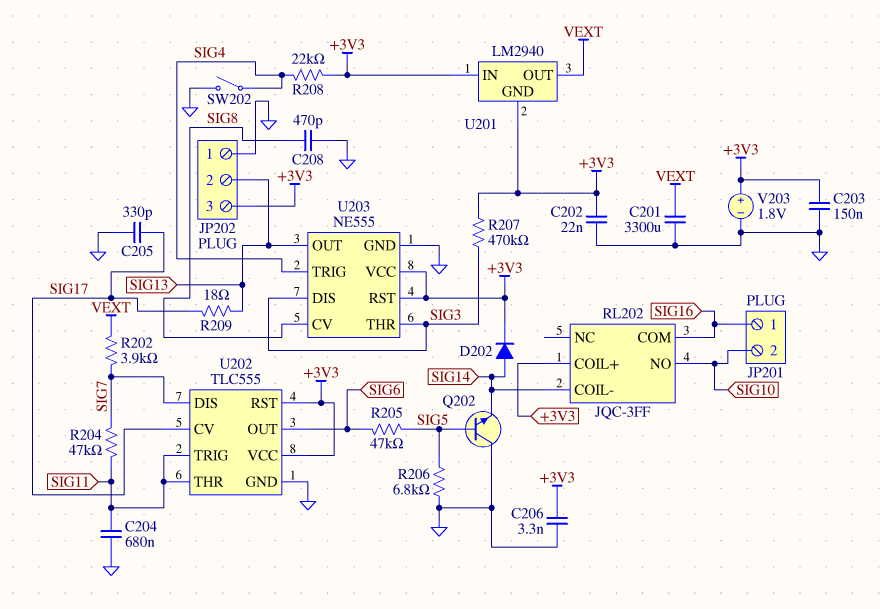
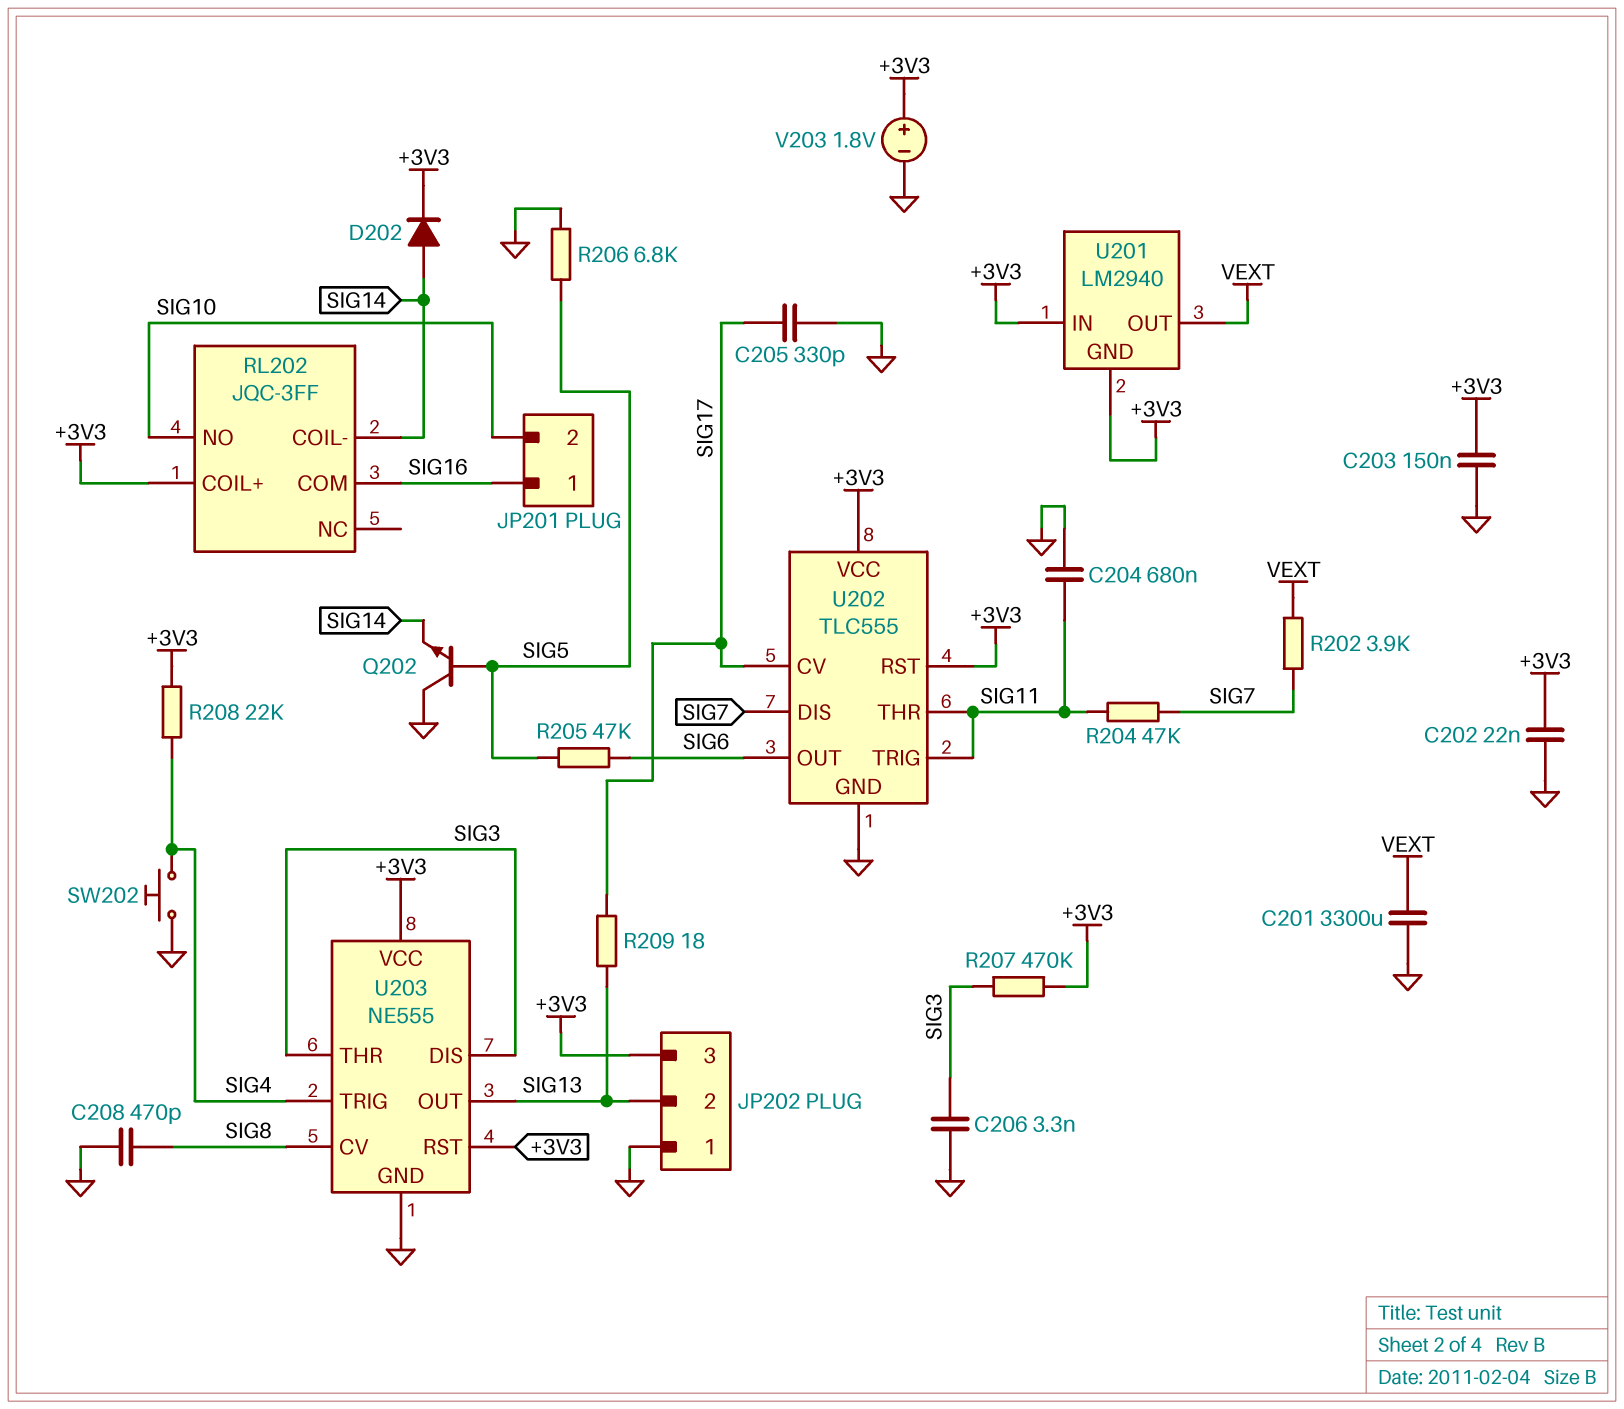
C206: 3.3nF (+3V3, GND) -> 3.3nF (GND, SIG3)
SW202: switch (GND, SIG4) -> button (GND, SIG4)

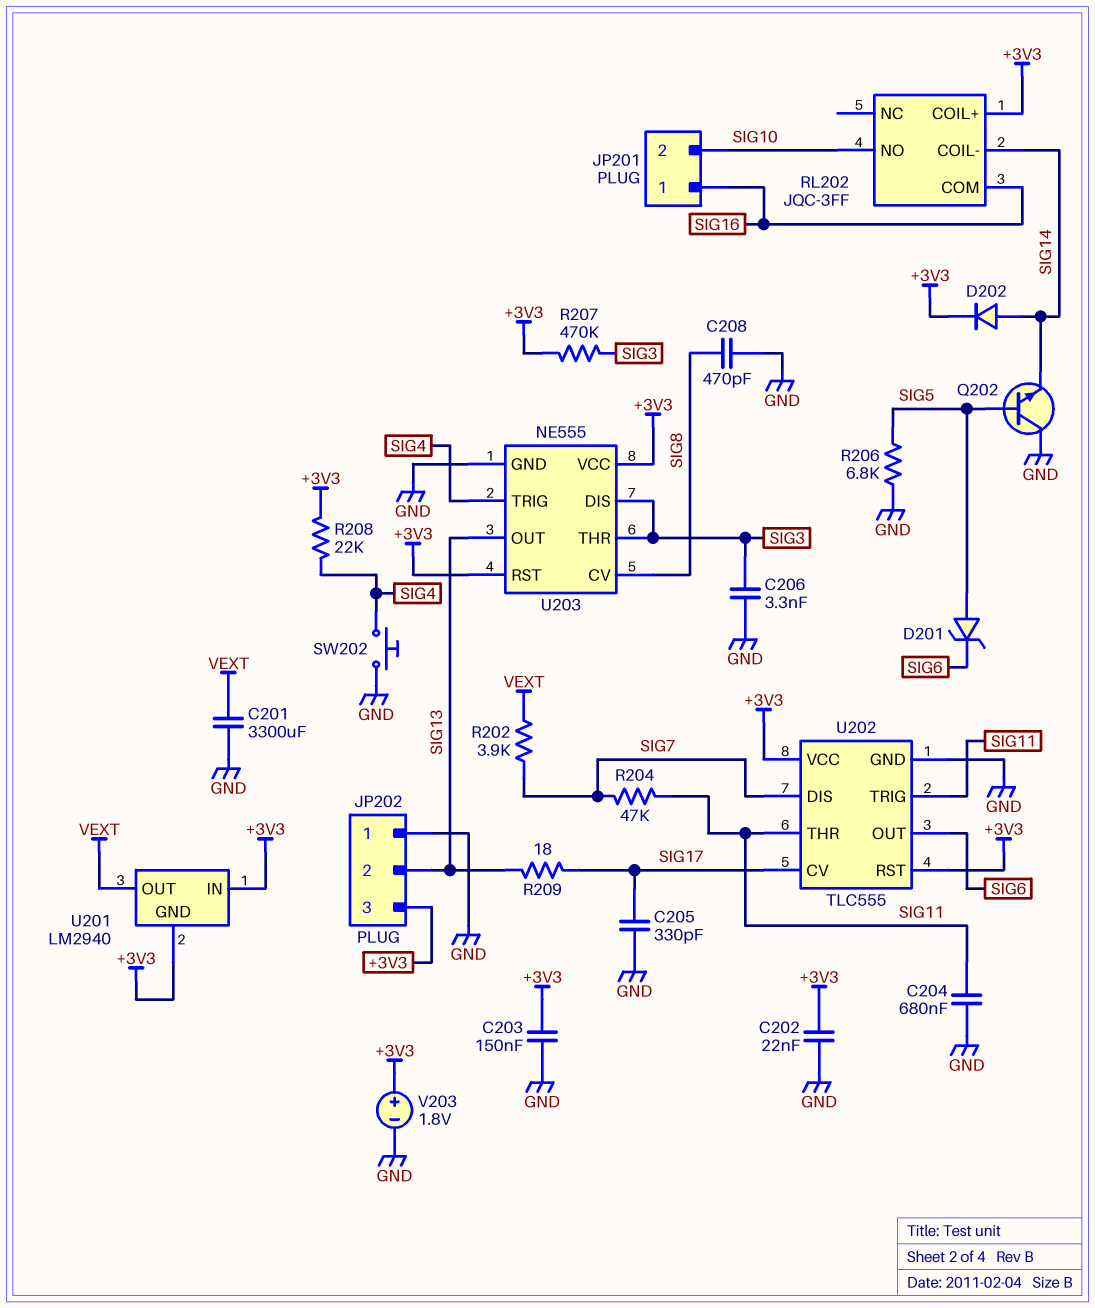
D201: none -> zener (A SIG5, K SIG6)
R205: 47k (SIG5, SIG6) -> none

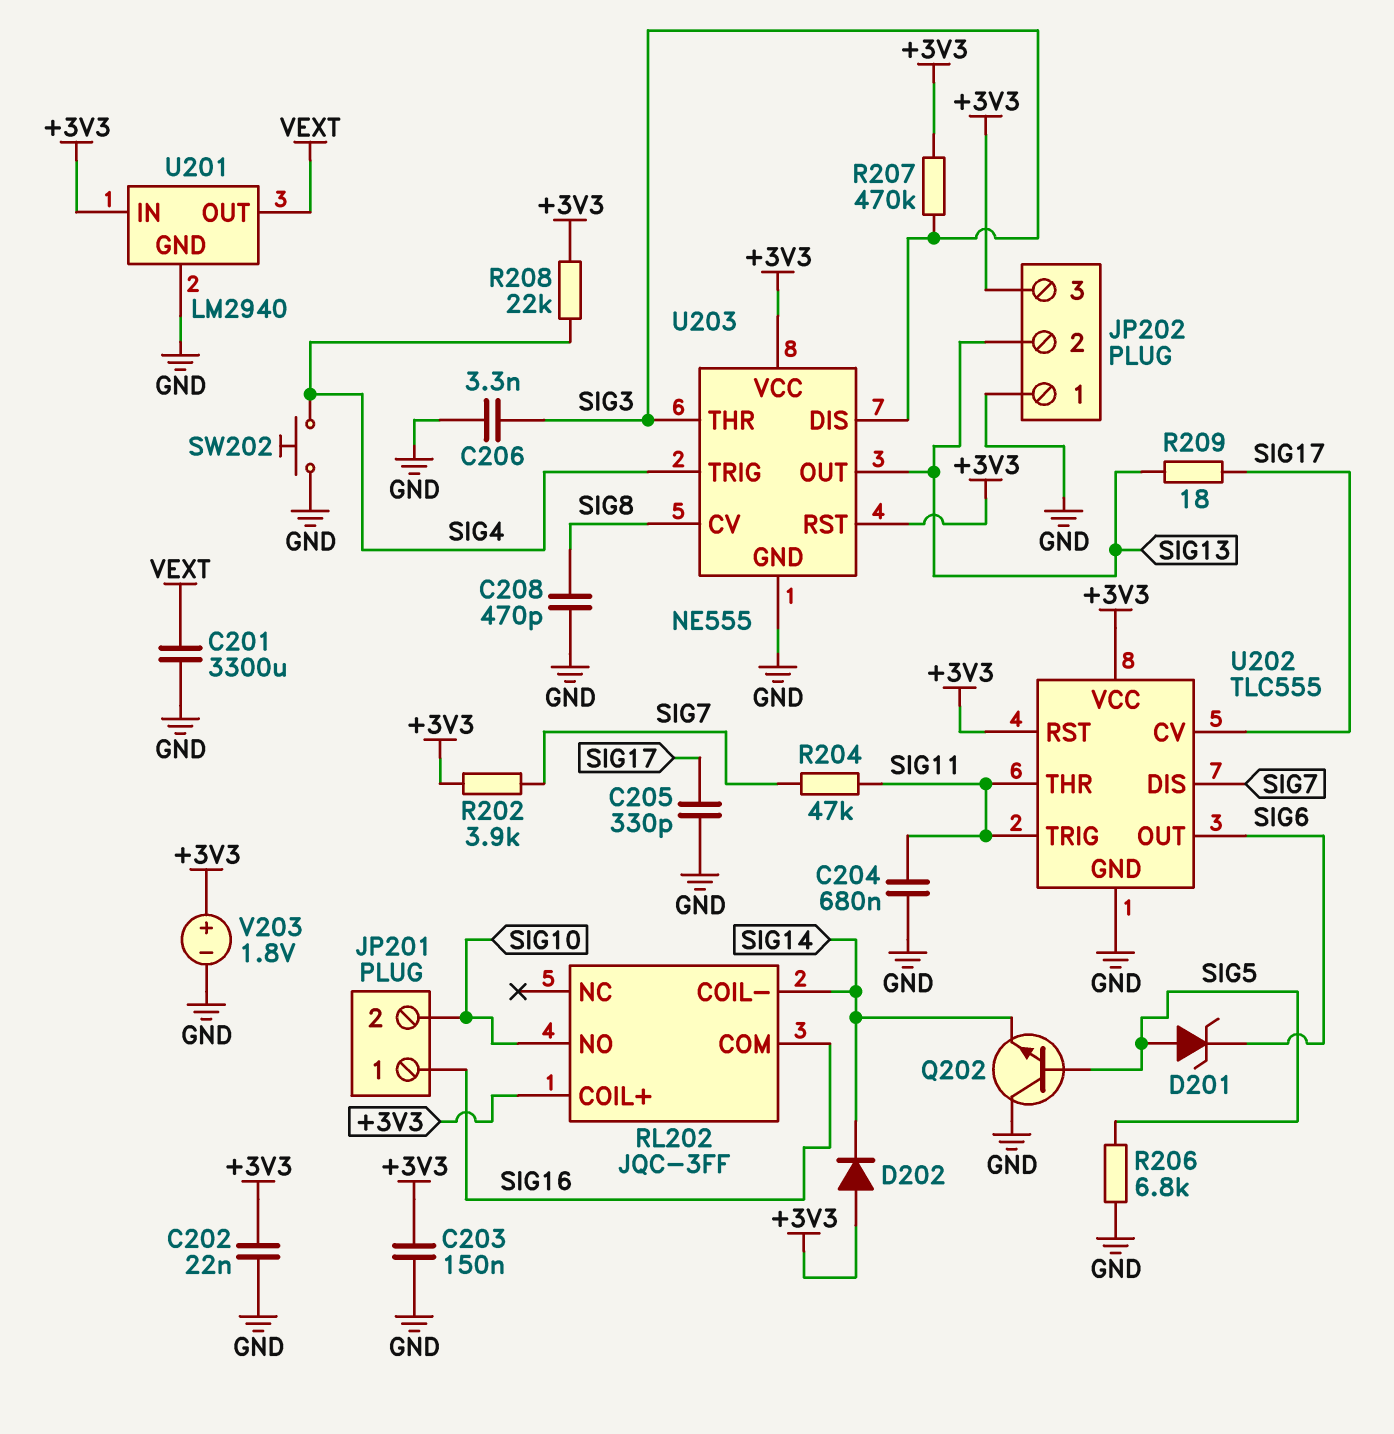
D202: diode (A SIG14, K +3V3) -> diode (A +3V3, K SIG14)
R202: 3.9k (SIG7, VEXT) -> 3.9k (+3V3, SIG7)
U201 pin GND: +3V3 -> GND

